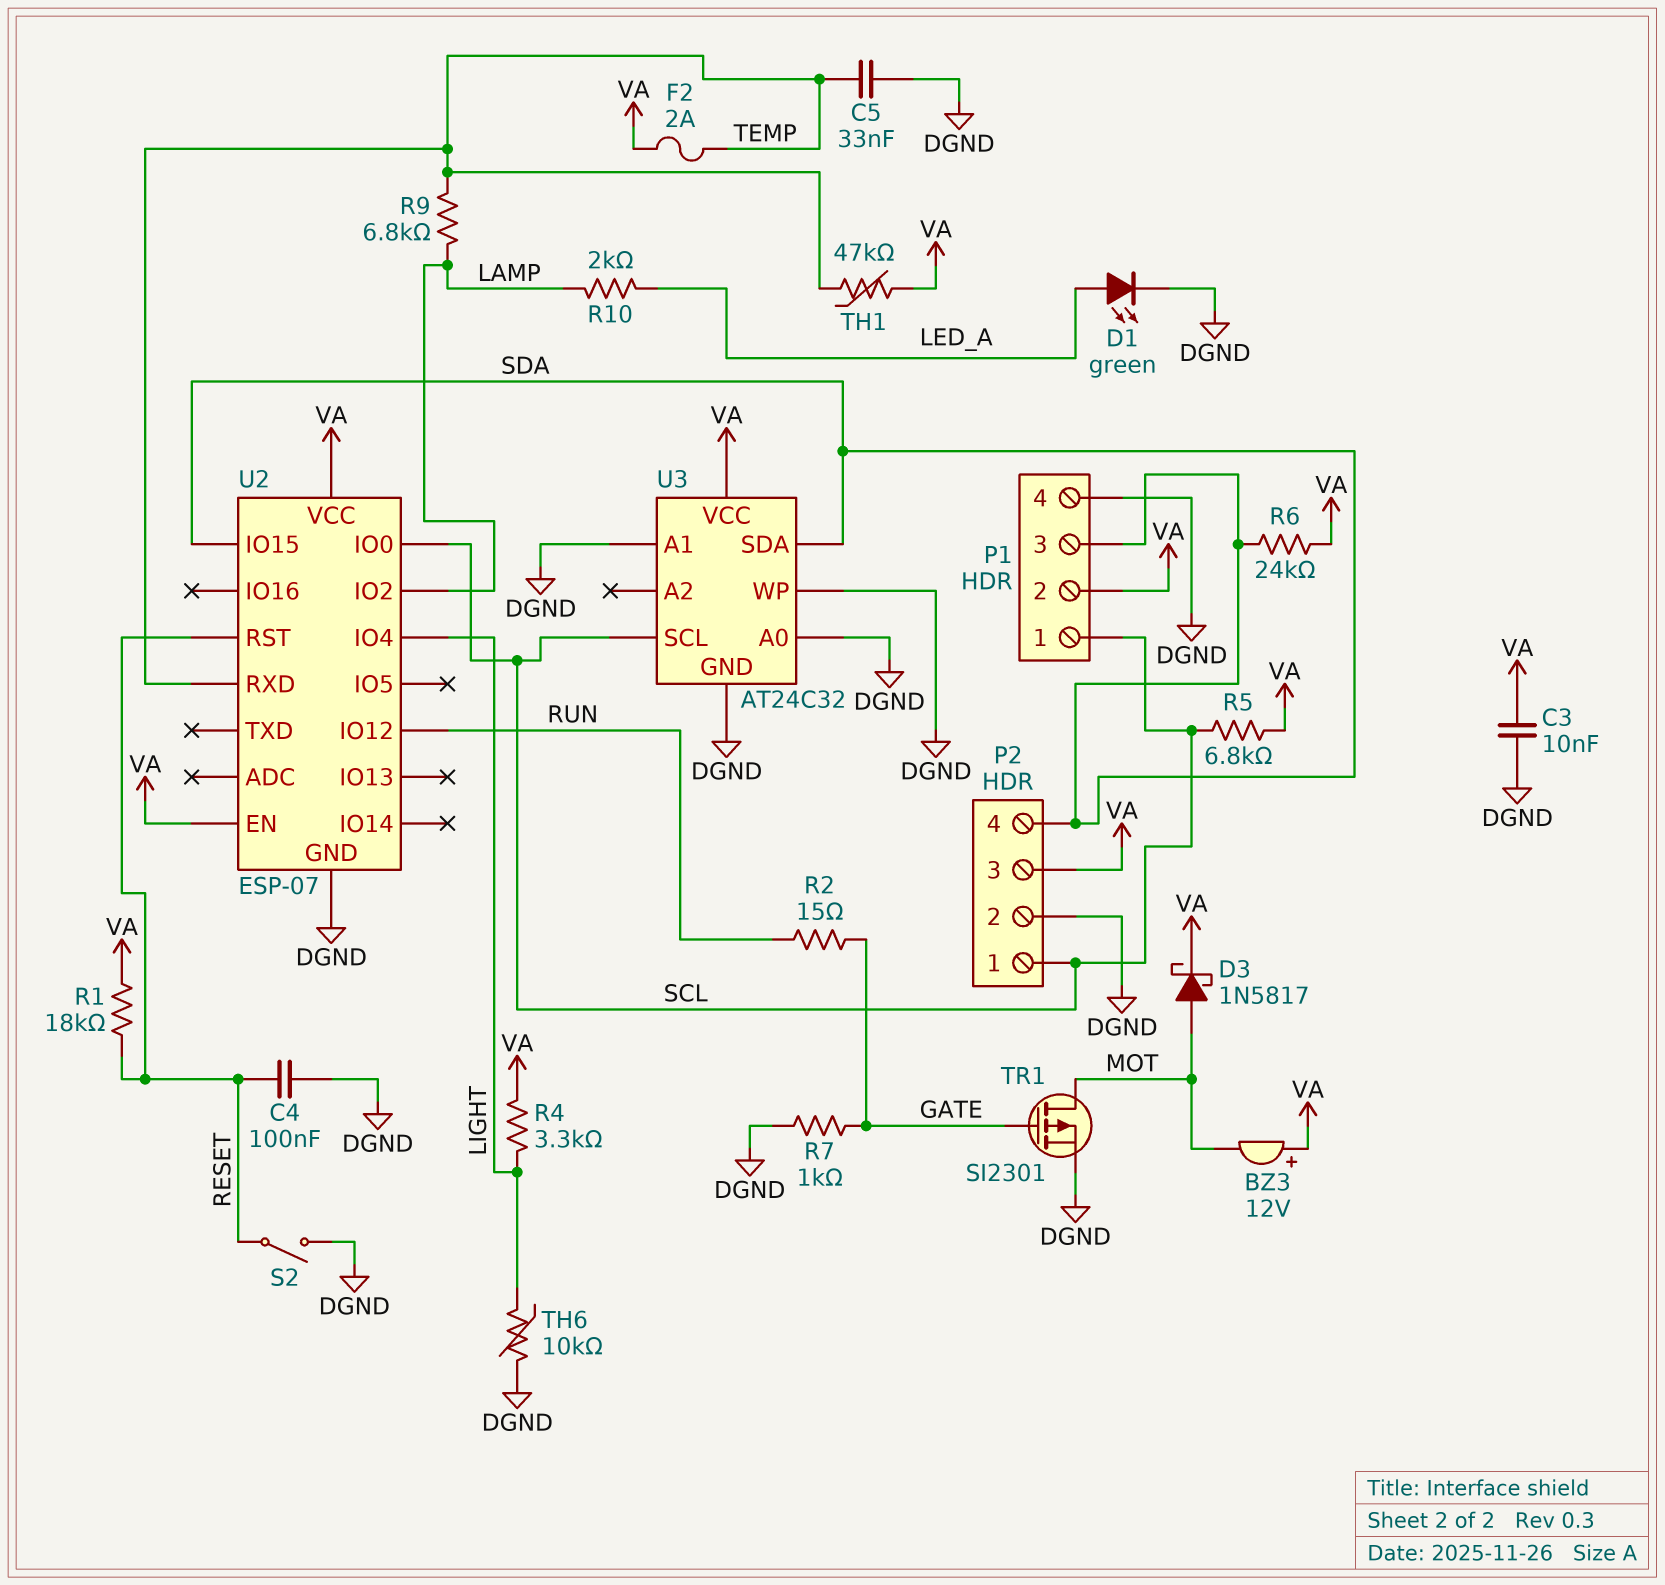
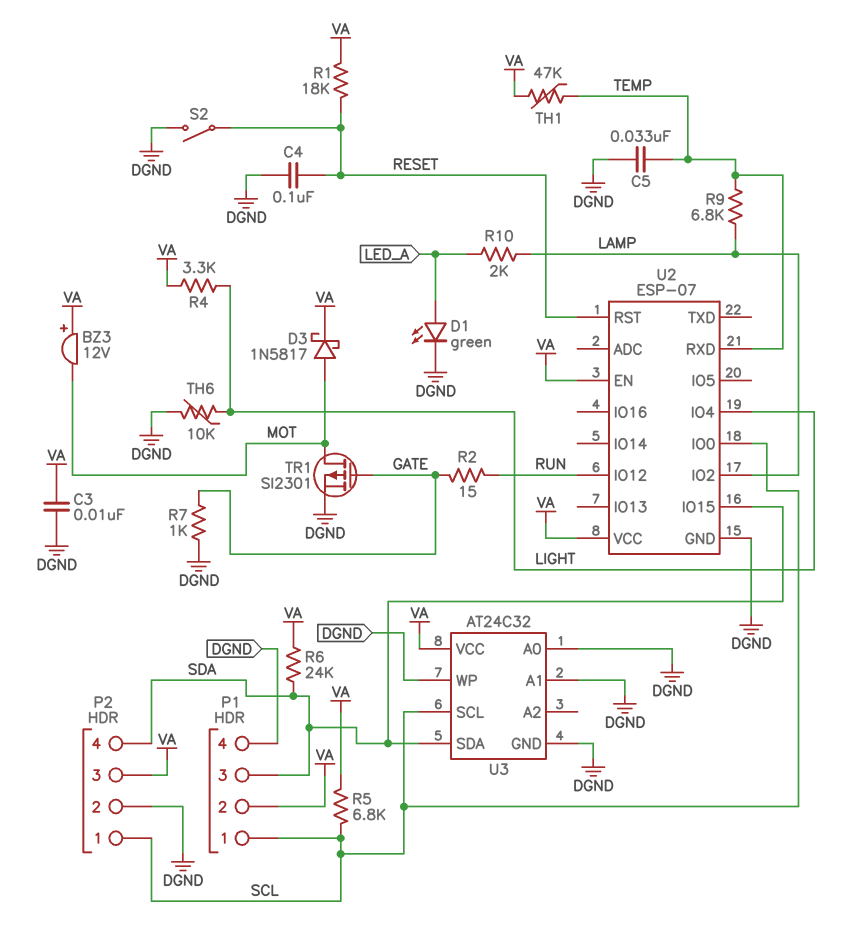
F2: 2A (TEMP, VA) -> none

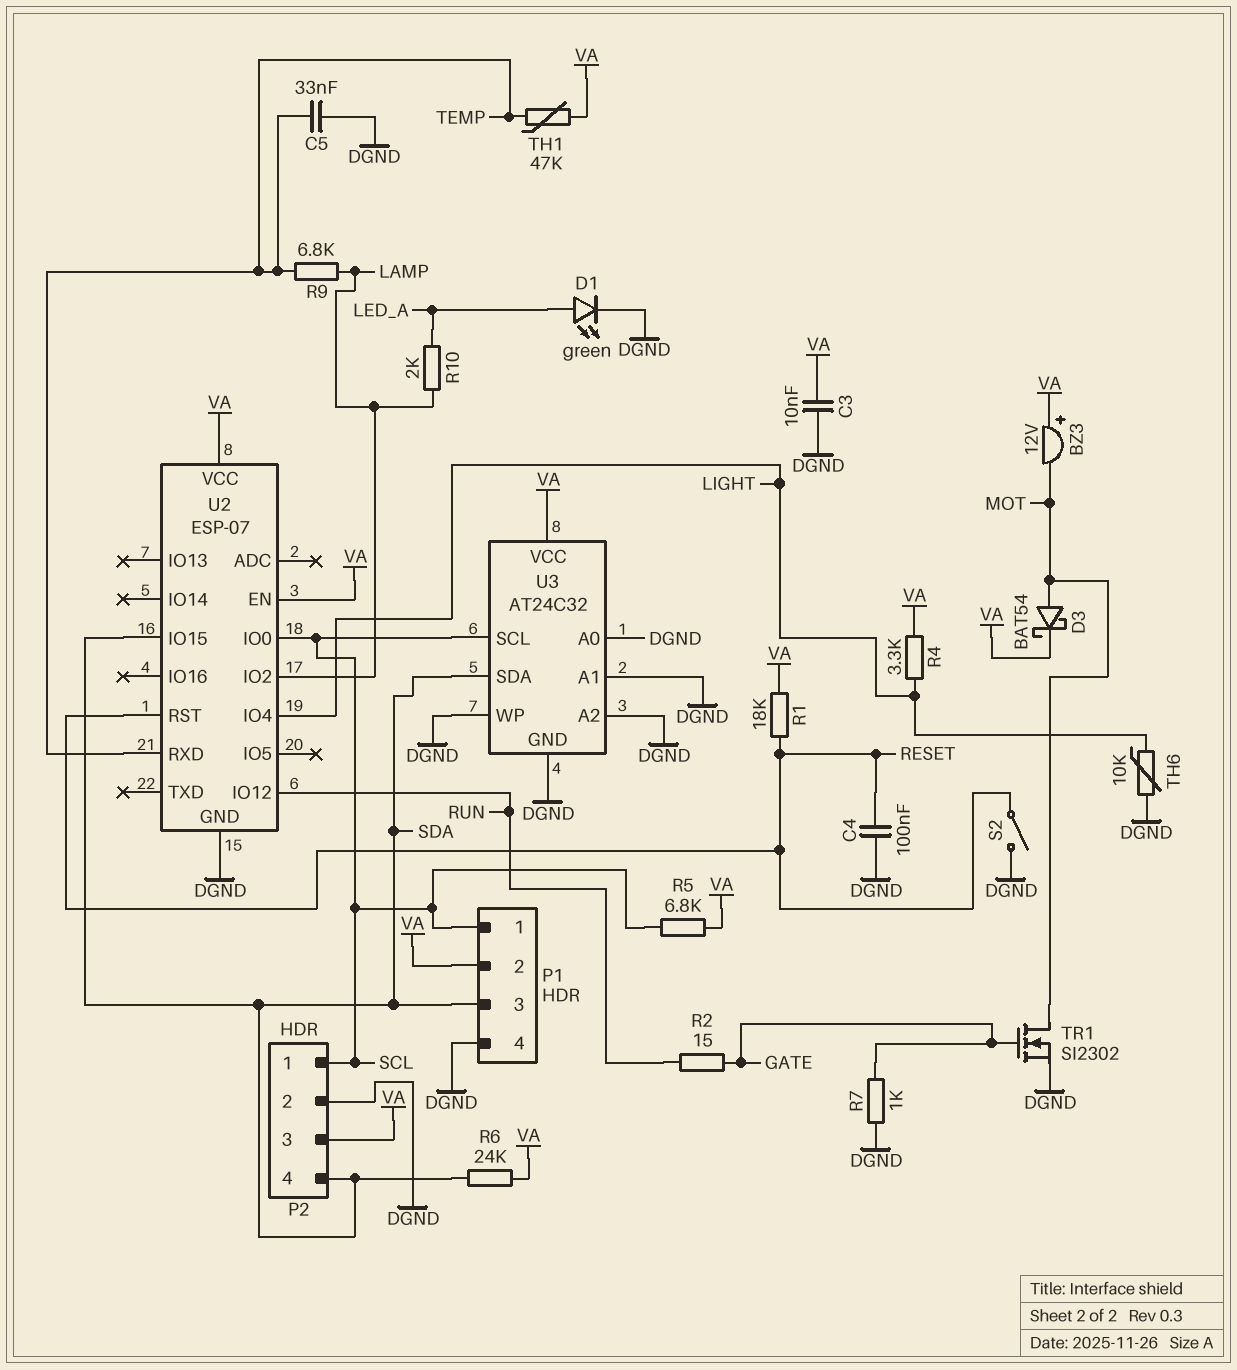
D3: schottky 1N5817 (A MOT, K VA) -> schottky BAT54 (A MOT, K VA)
TR1: PMOS SI2301 (G GATE, D MOT, S DGND) -> NMOS SI2302 (G GATE, D MOT, S DGND)
U3 pin A2: none -> DGND

